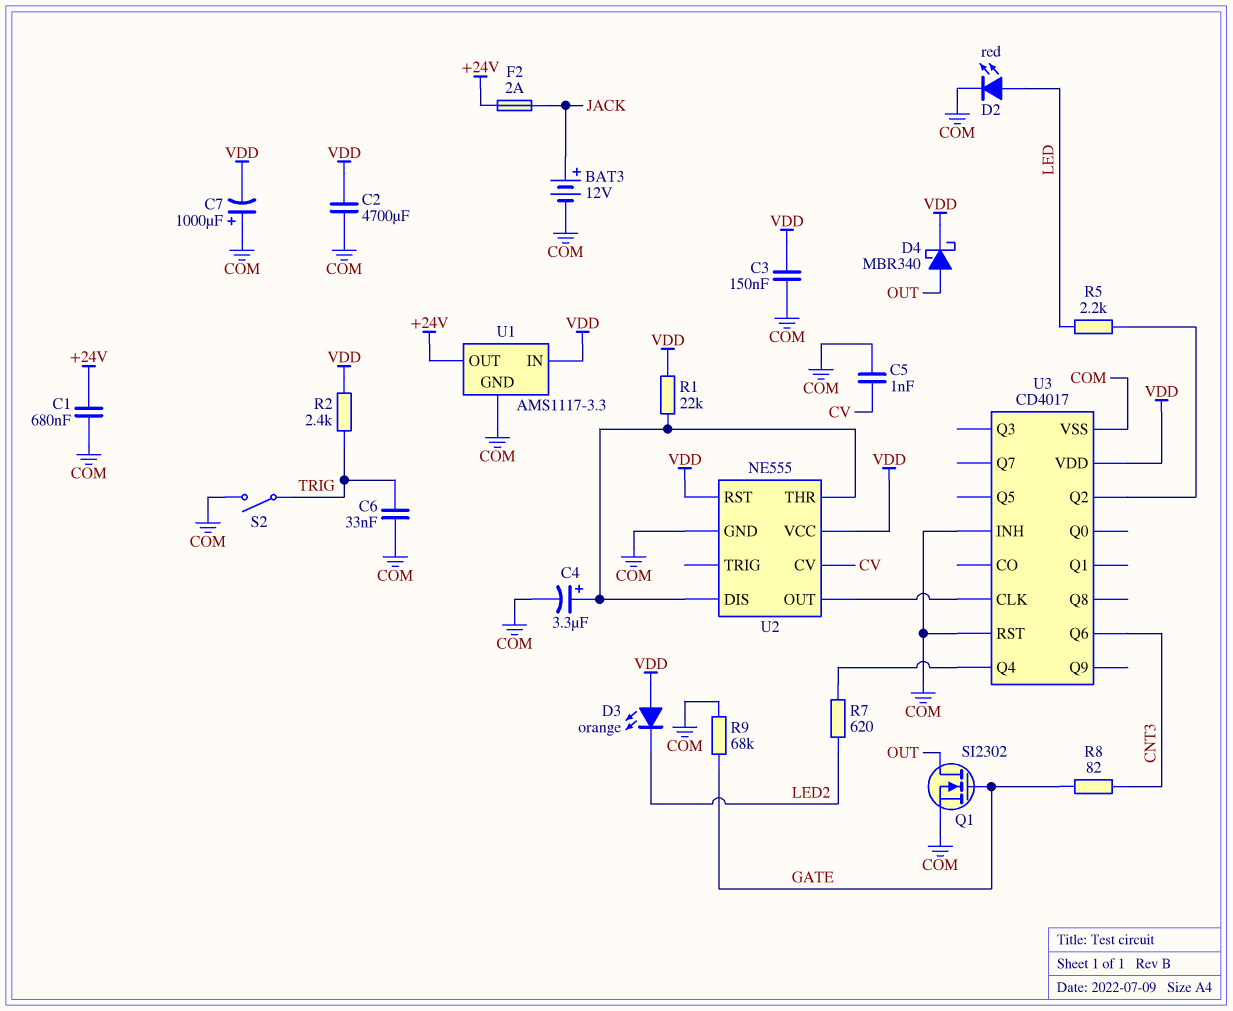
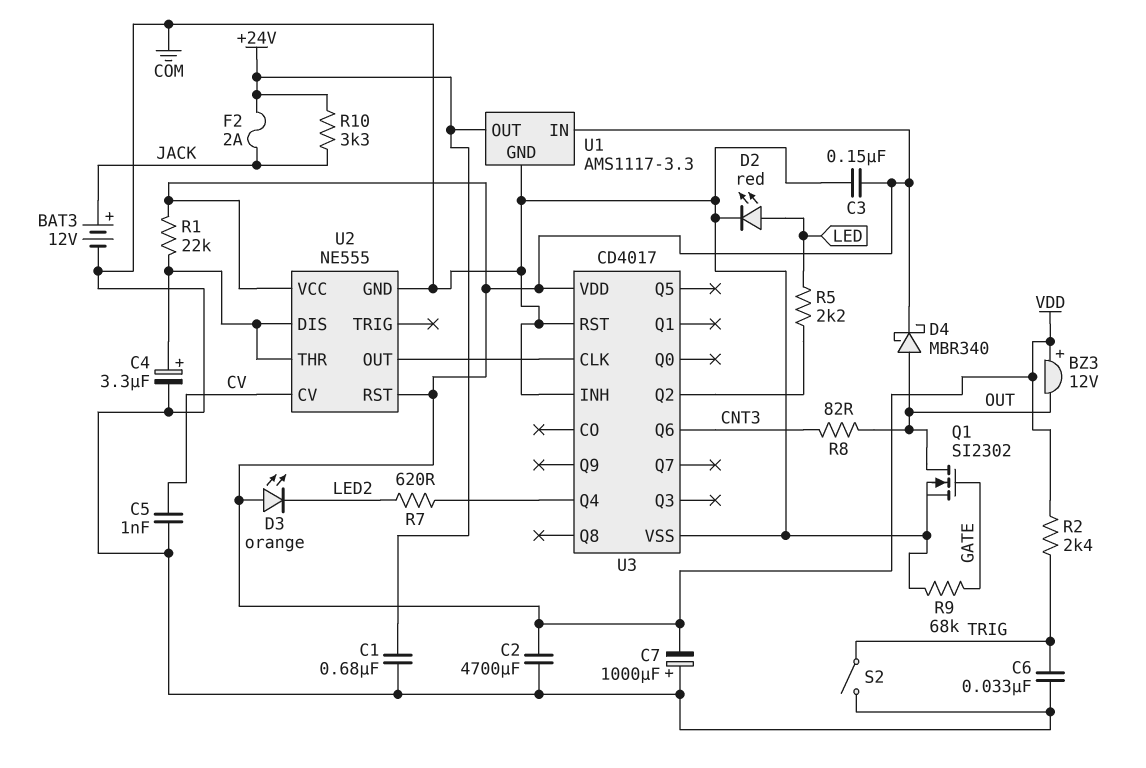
BZ3: none -> buzzer 12V (plus VDD, minus OUT)
R8: 82 (CNT3, GATE) -> 82 (CNT3, OUT)
R10: none -> 3.3k (+24V, JACK)

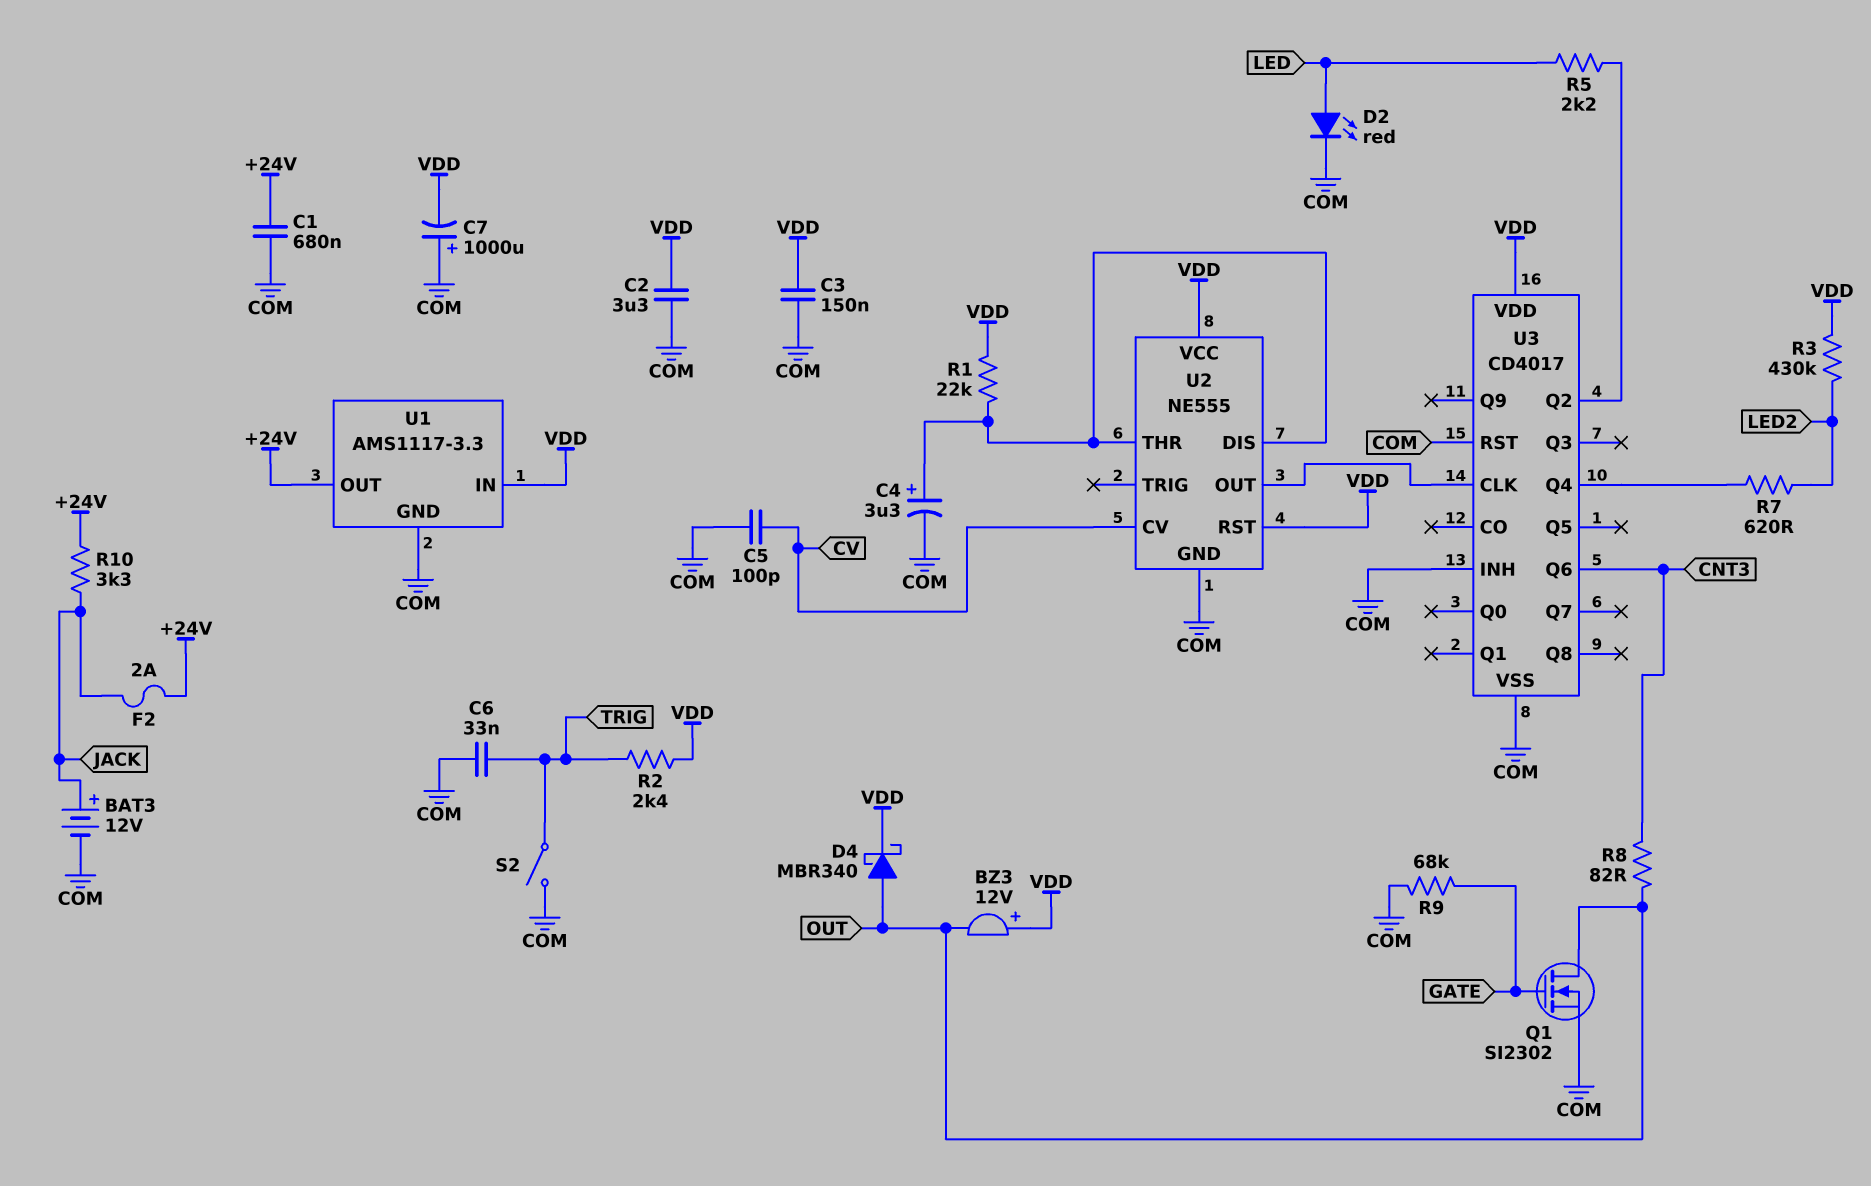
C2: 4700uF (COM, VDD) -> 3.3uF (COM, VDD)
C5: 1nF (COM, CV) -> 100pF (COM, CV)
D3: LED orange (A VDD, K LED2) -> none
R3: none -> 430k (LED2, VDD)

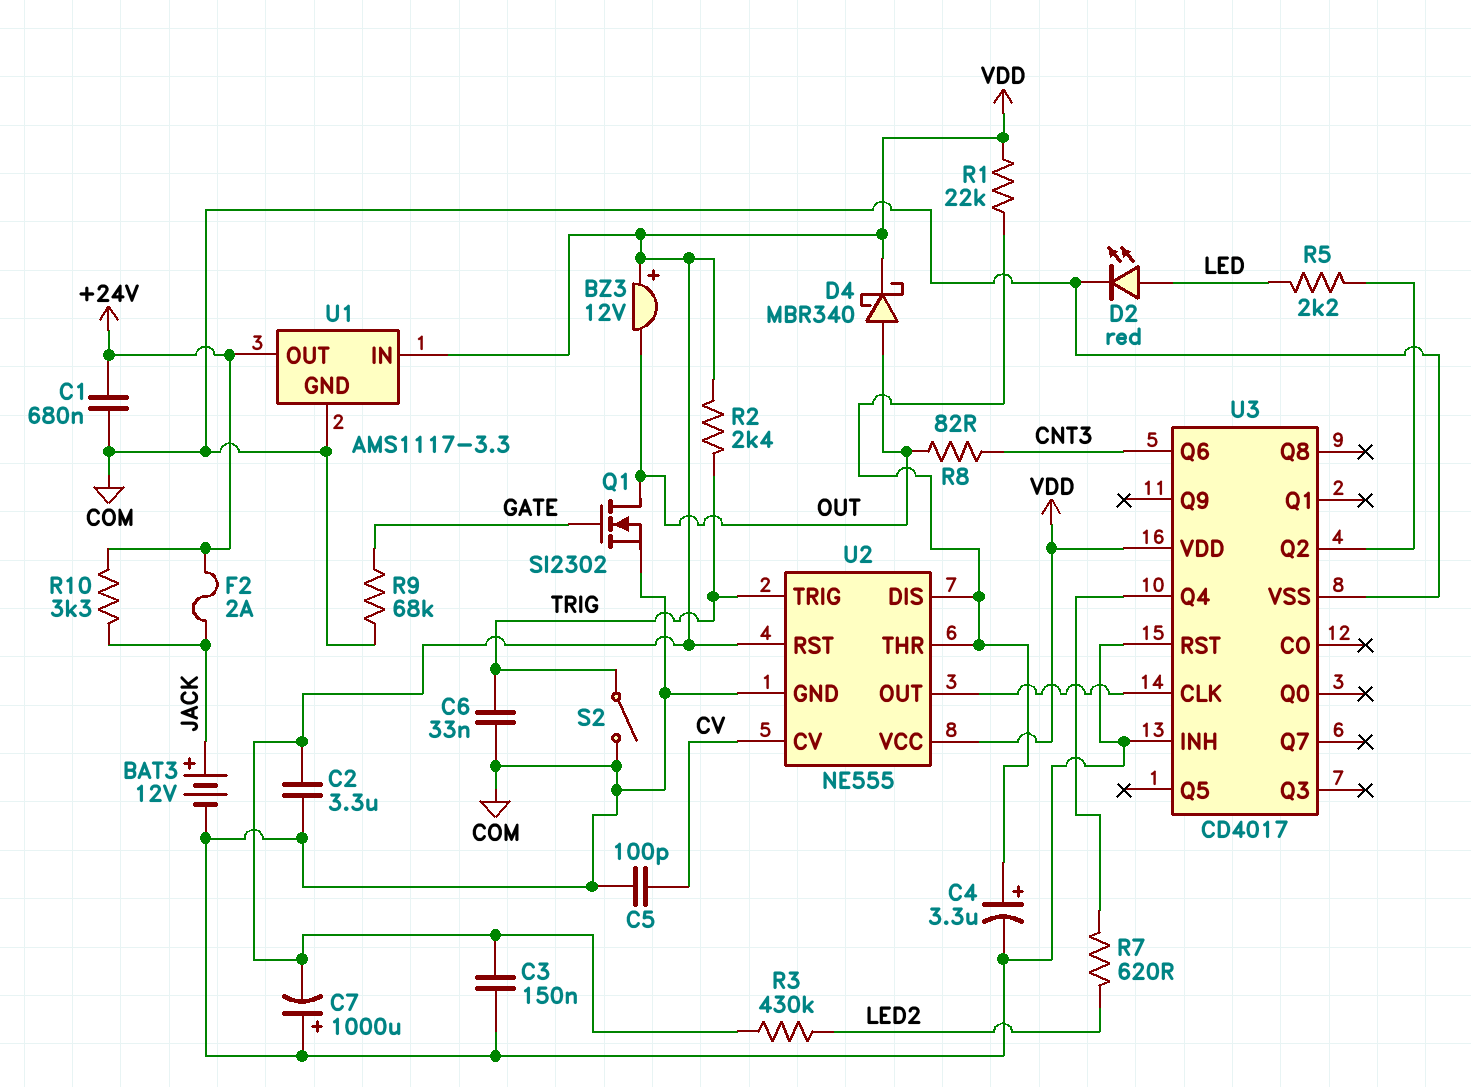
U2 pin TRIG: none -> TRIG

